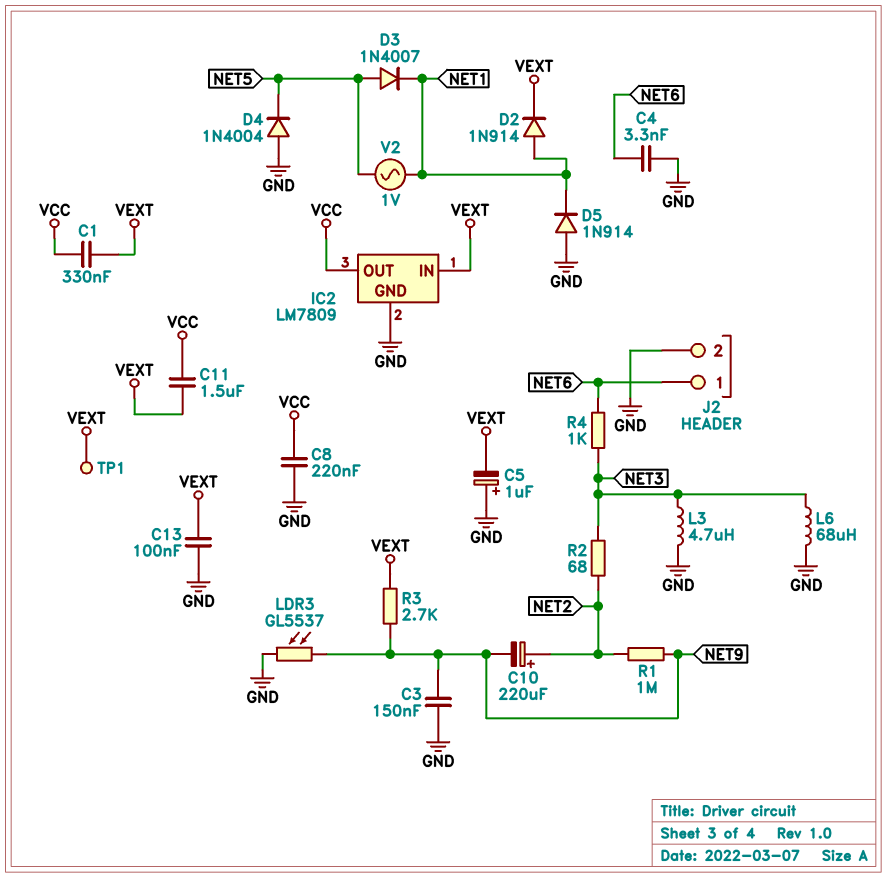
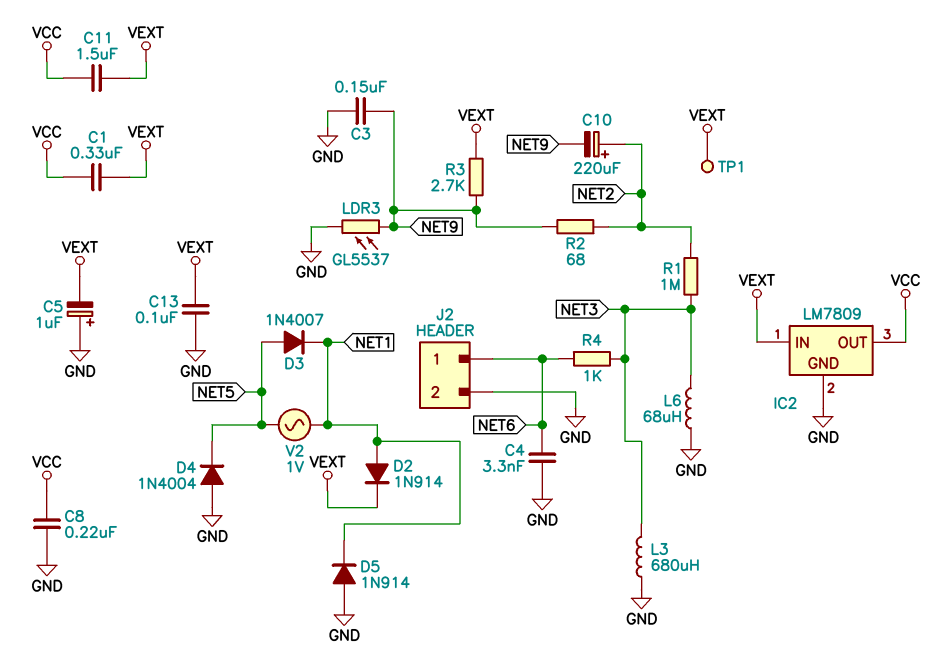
L3: 4.7uH (GND, NET3) -> 680uH (GND, NET3)
R1: 1M (NET2, NET9) -> 1M (NET2, NET3)
R2: 68 (NET2, NET3) -> 68 (NET2, NET9)

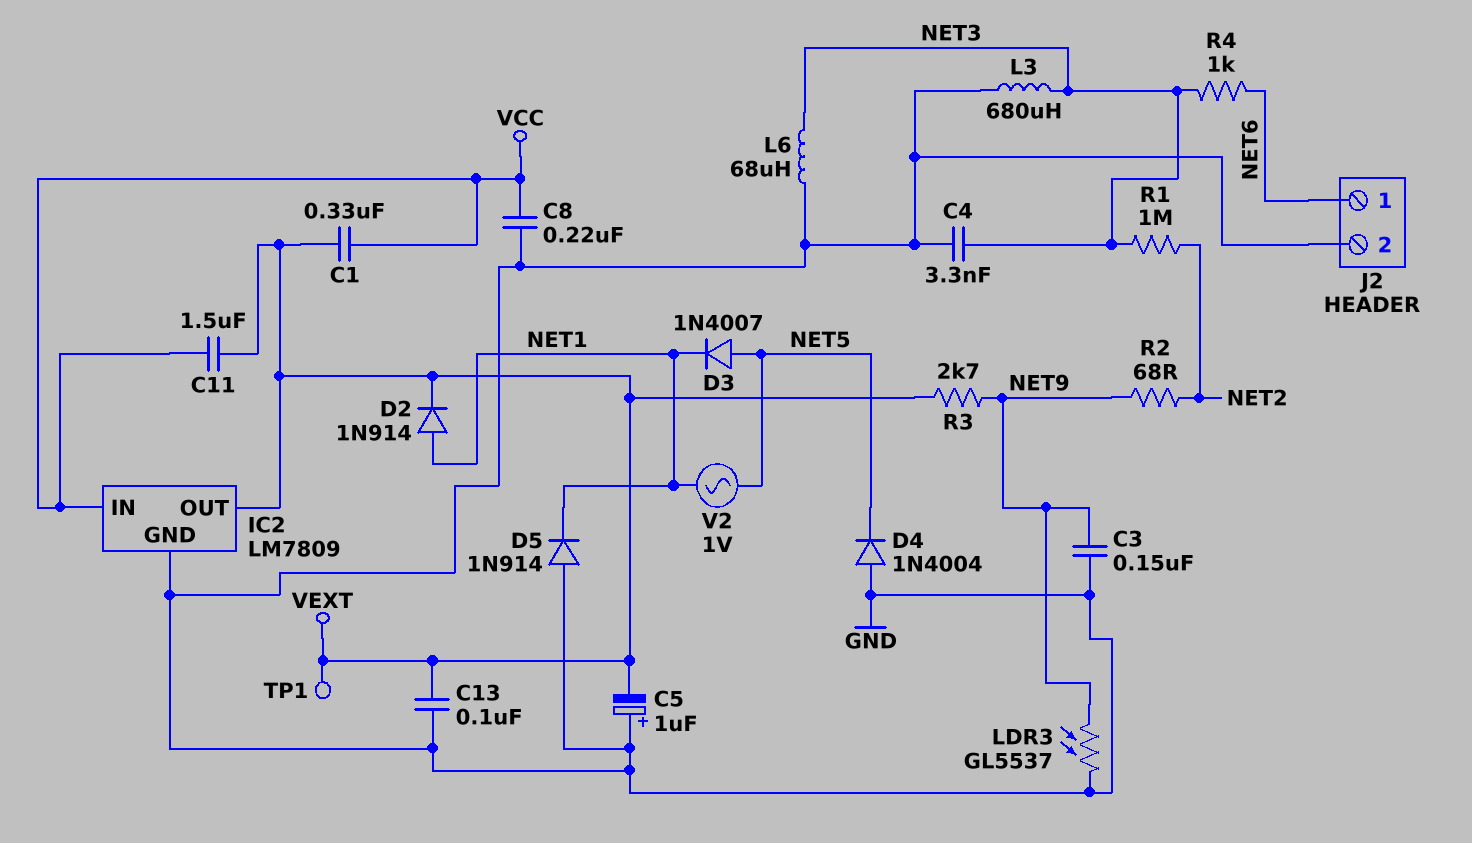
C4: 3.3nF (GND, NET6) -> 3.3nF (GND, NET3)
C10: 220uF (plus NET2, minus NET9) -> none
IC2 pin IN: VEXT -> VCC
IC2 pin OUT: VCC -> VEXT

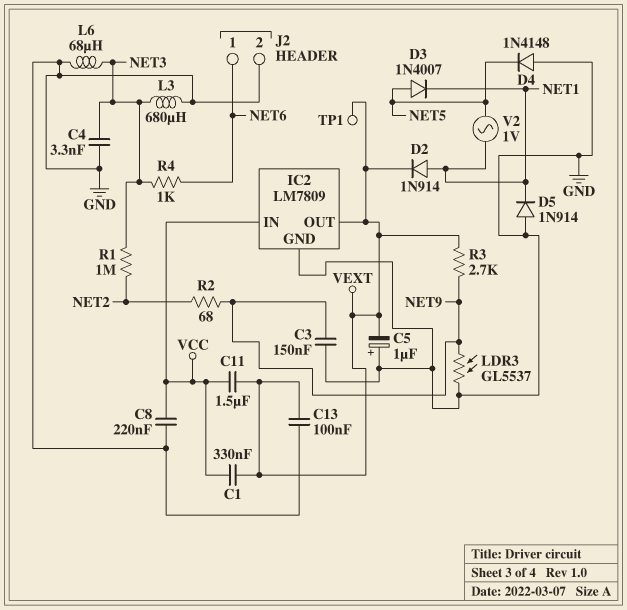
D4: diode 1N4004 (A GND, K NET5) -> diode 1N4148 (A GND, K NET5)

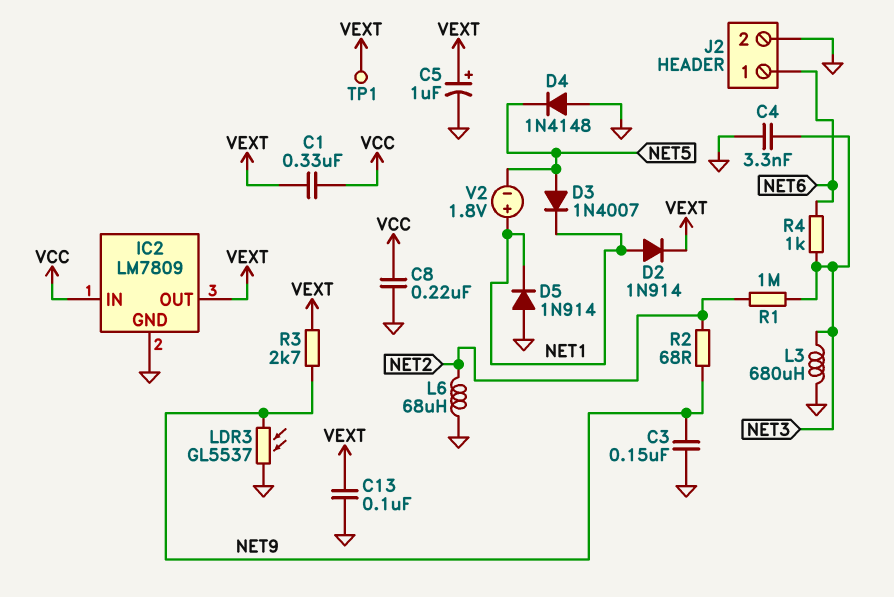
C5: 1uF (plus GND, minus VEXT) -> 1uF (plus VEXT, minus GND)
C11: 1.5uF (VCC, VEXT) -> none
L6: 68uH (GND, NET3) -> 68uH (GND, NET2)
V2: AC 1V (NET1, NET5) -> 1.8V (plus NET1, minus NET5)

